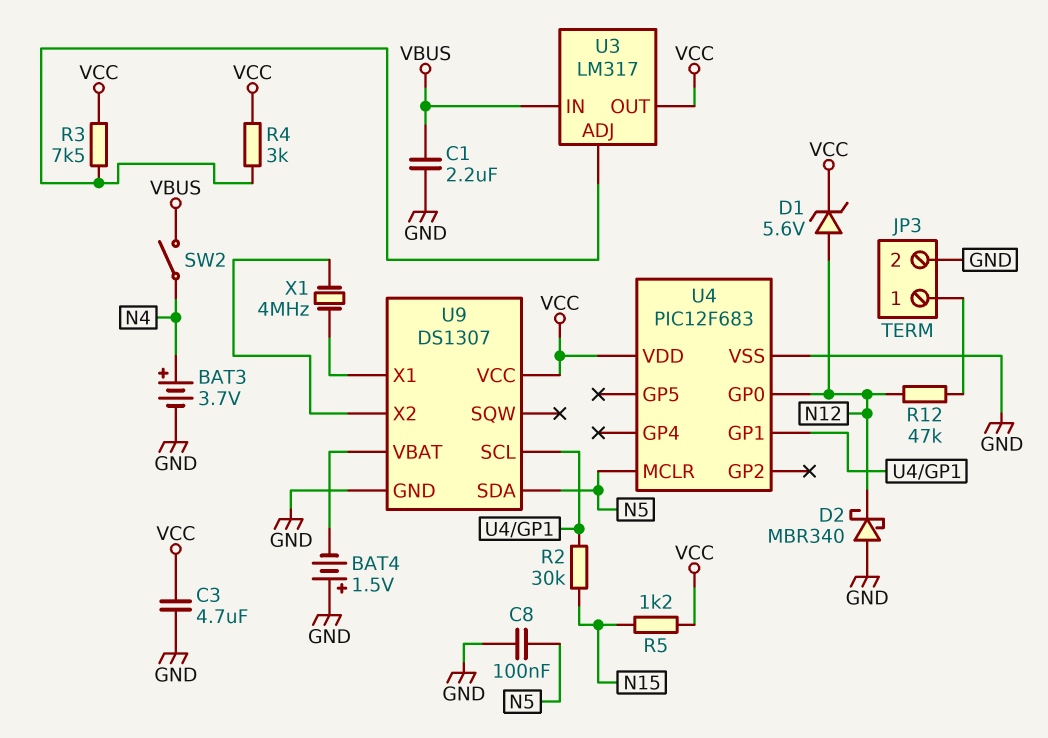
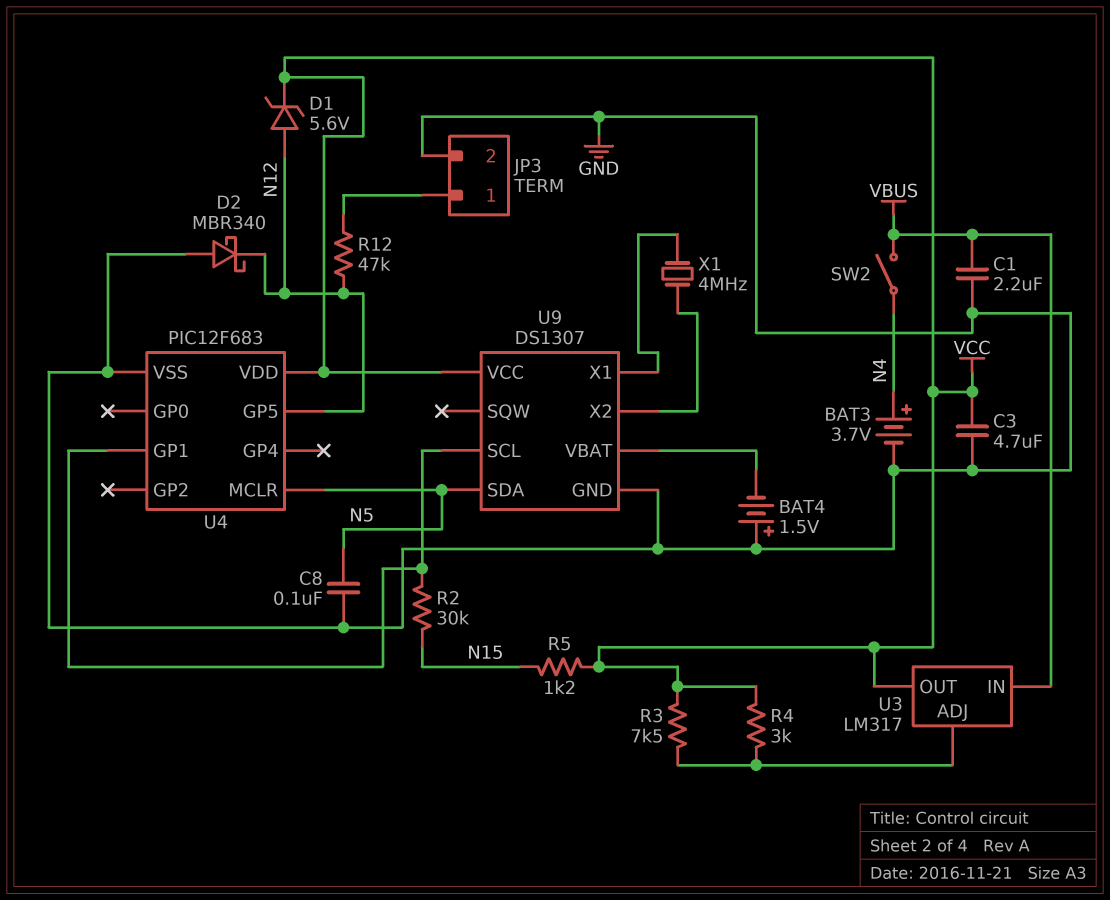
U4 pin GP0: N12 -> none
U4 pin GP5: none -> N12

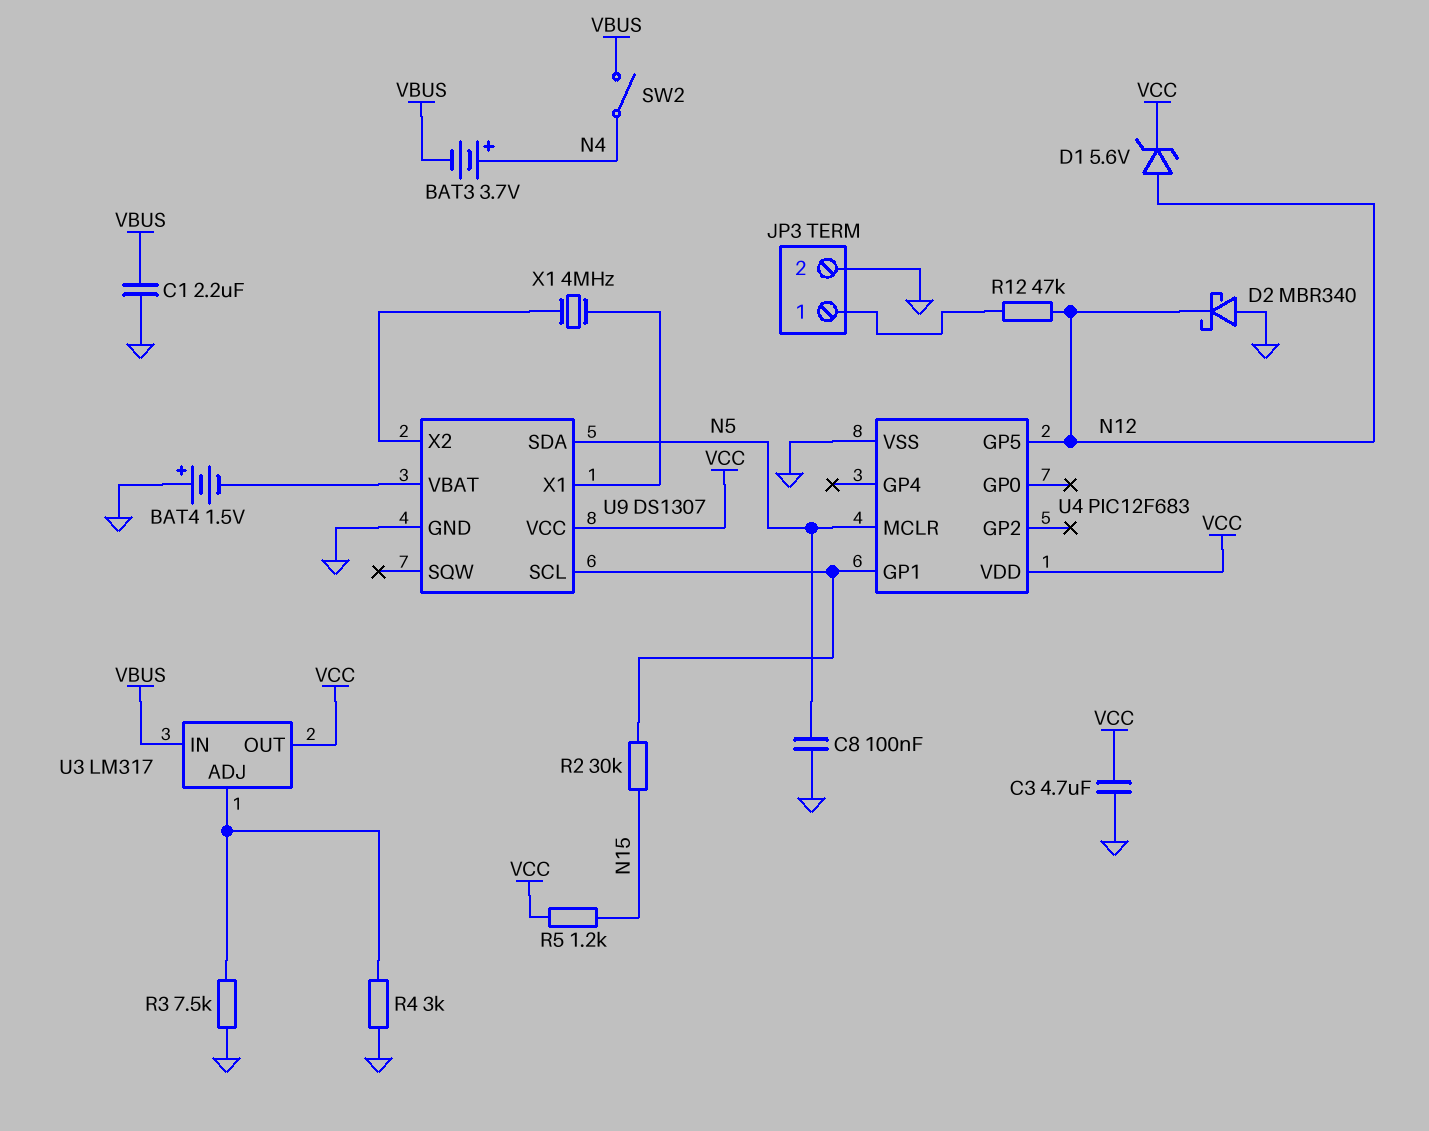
BAT3: 3.7V (plus N4, minus GND) -> 3.7V (plus N4, minus VBUS)
R3: 7.5k (U3/ADJ, VCC) -> 7.5k (GND, U3/ADJ)
R4: 3k (U3/ADJ, VCC) -> 3k (GND, U3/ADJ)

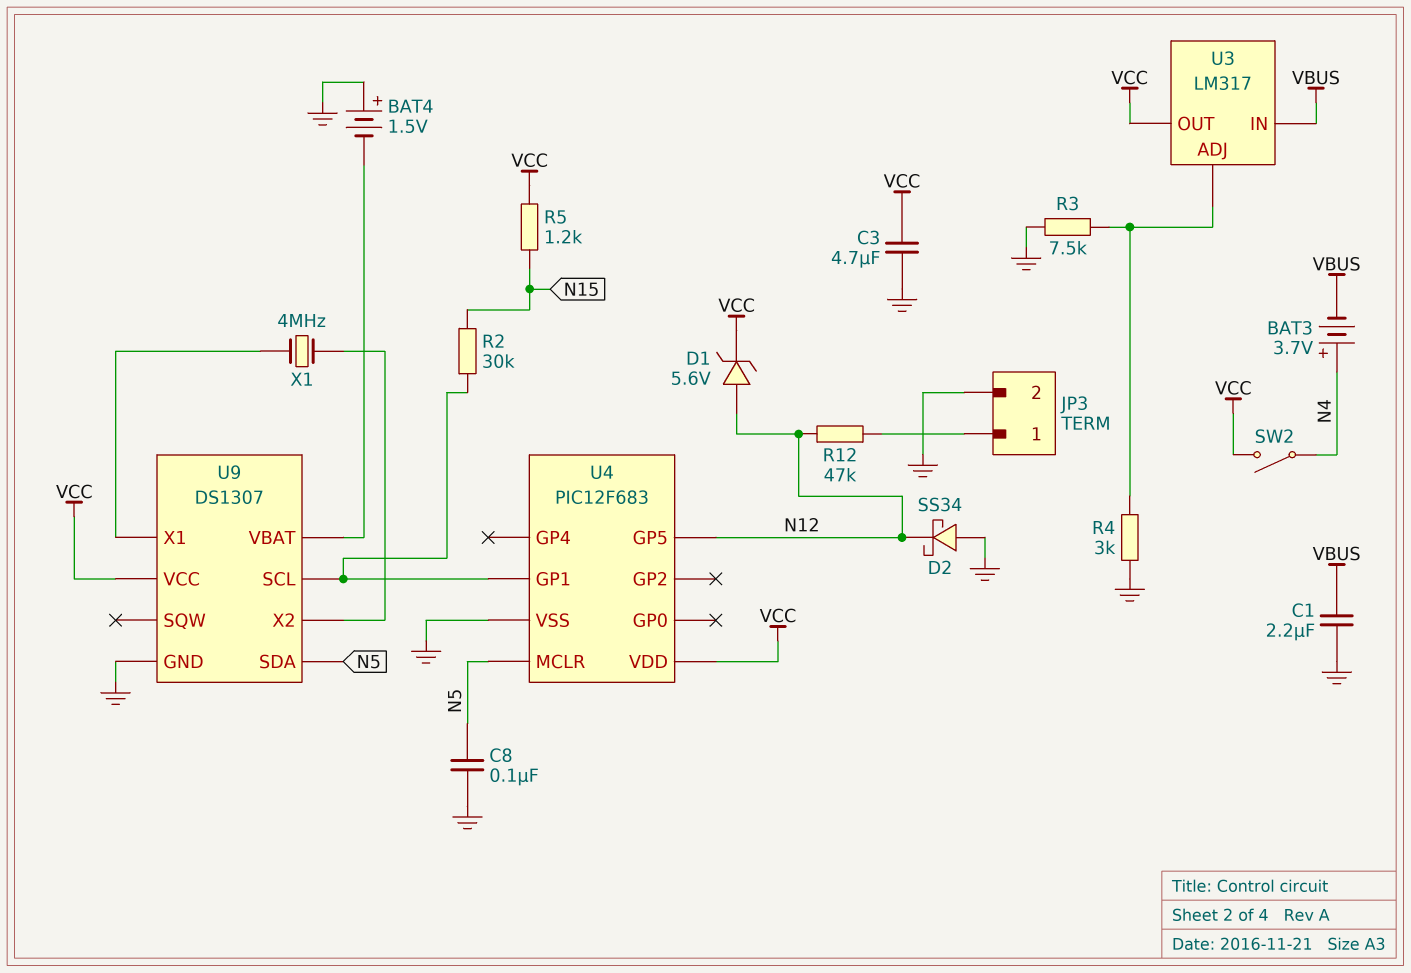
D2: schottky MBR340 (A GND, K N12) -> schottky SS34 (A GND, K N12)
SW2: switch (N4, VBUS) -> switch (N4, VCC)

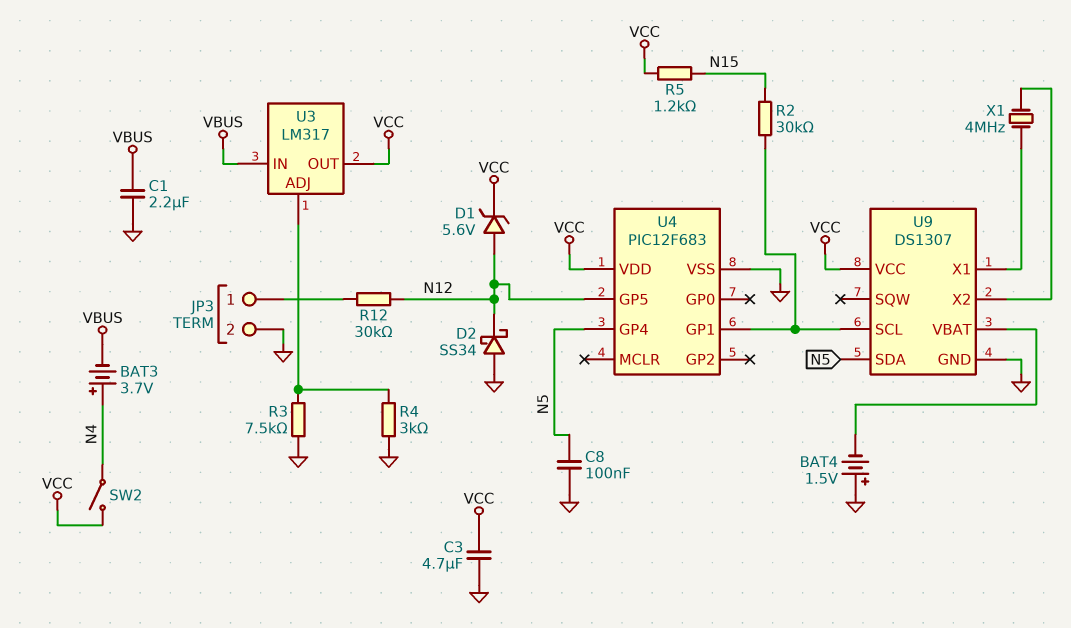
R12: 47k (JP3/1, N12) -> 30k (JP3/1, N12)
U4 pin GP4: none -> N5
U4 pin MCLR: N5 -> none

